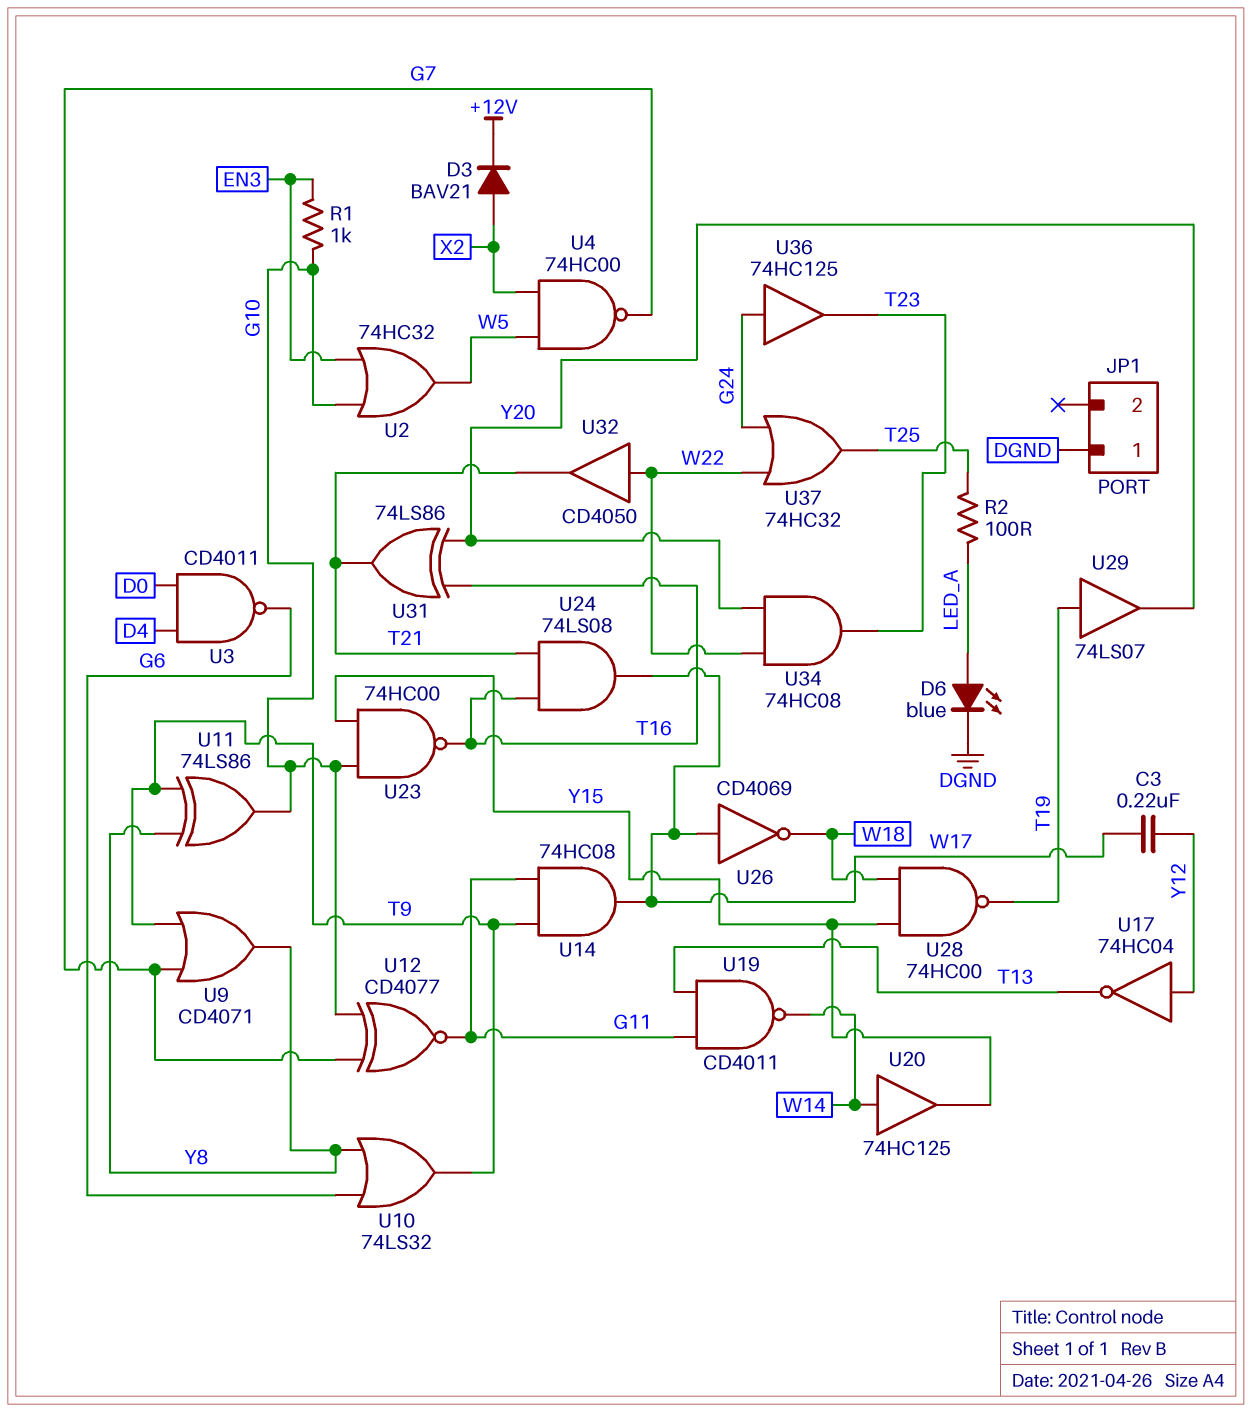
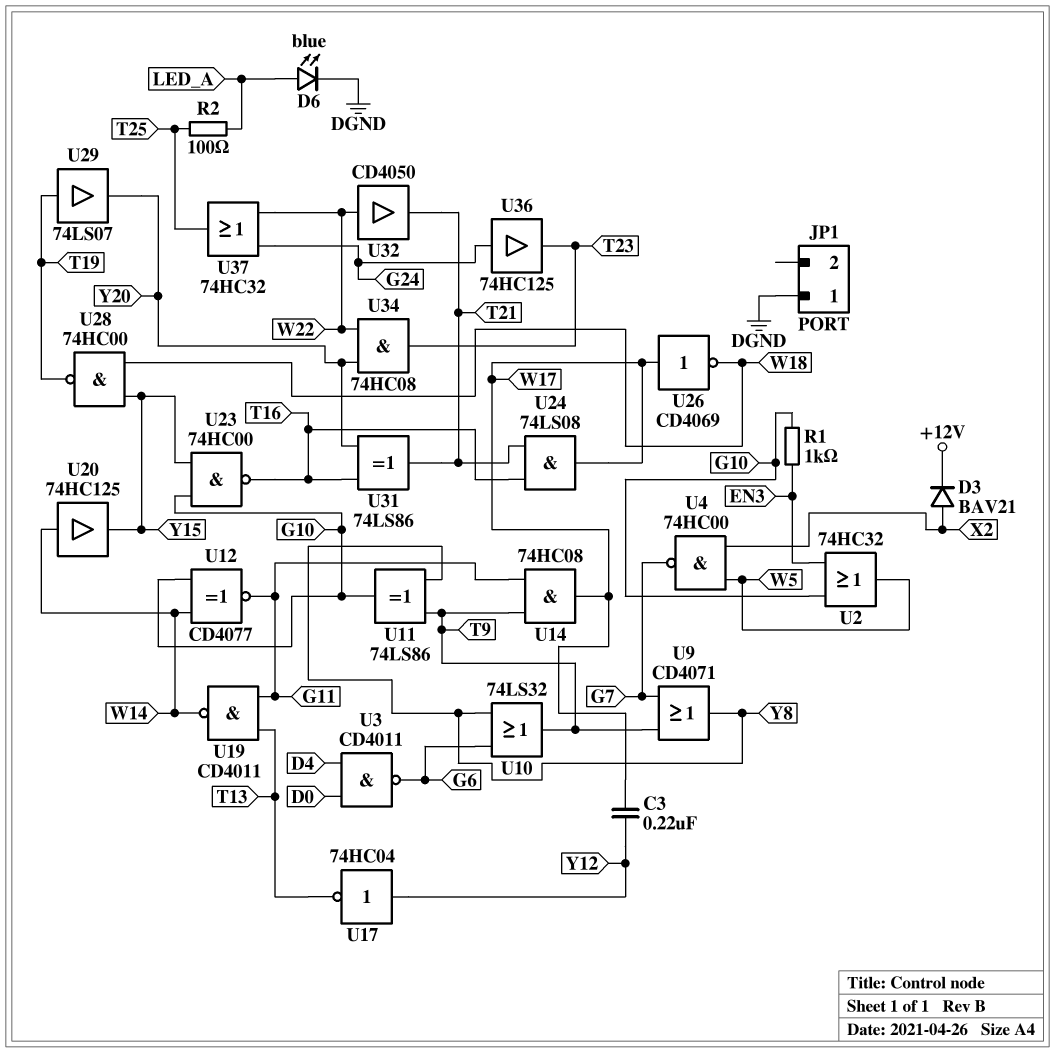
U12: XNOR CD4077 (in G7, in G10, out G11) -> XNOR CD4077 (in G10, in W14, out G11)

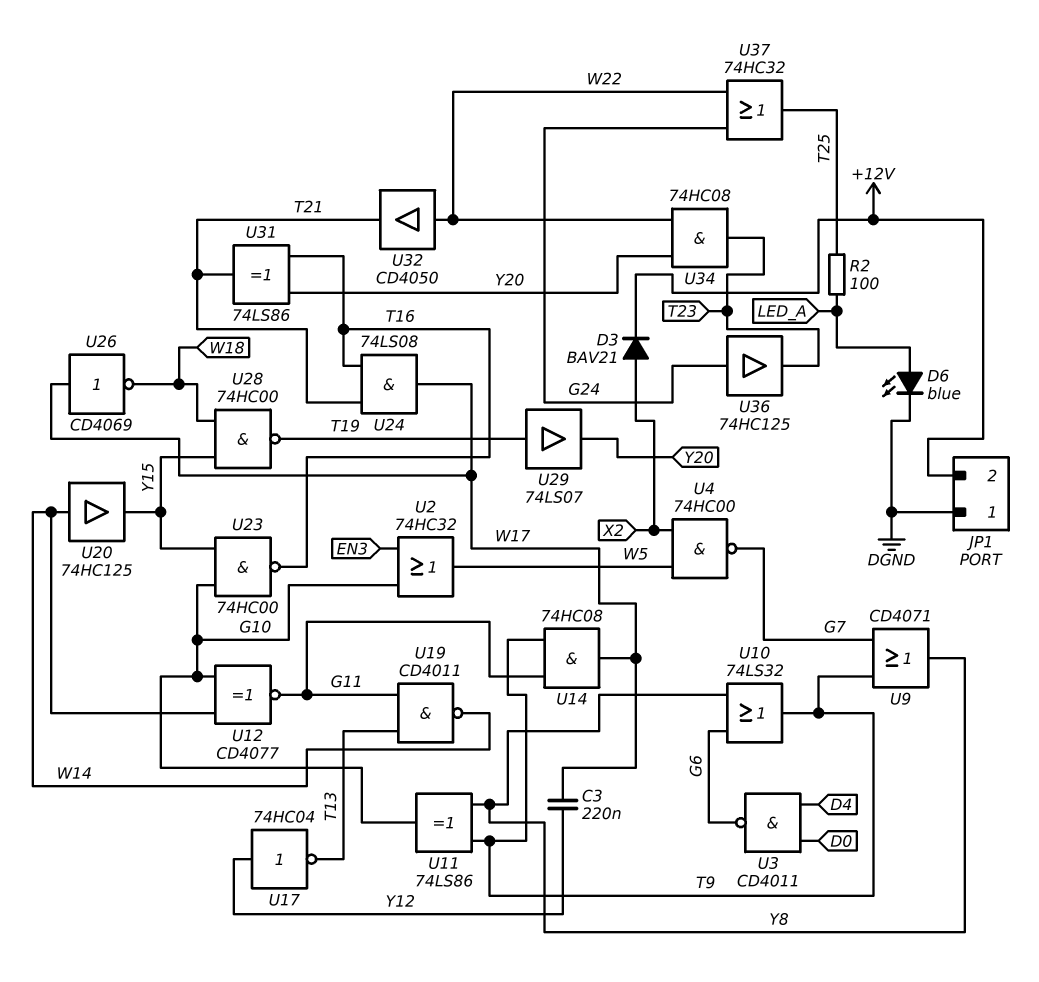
JP1 pin 2: none -> +12V
R1: 1k (EN3, G10) -> none

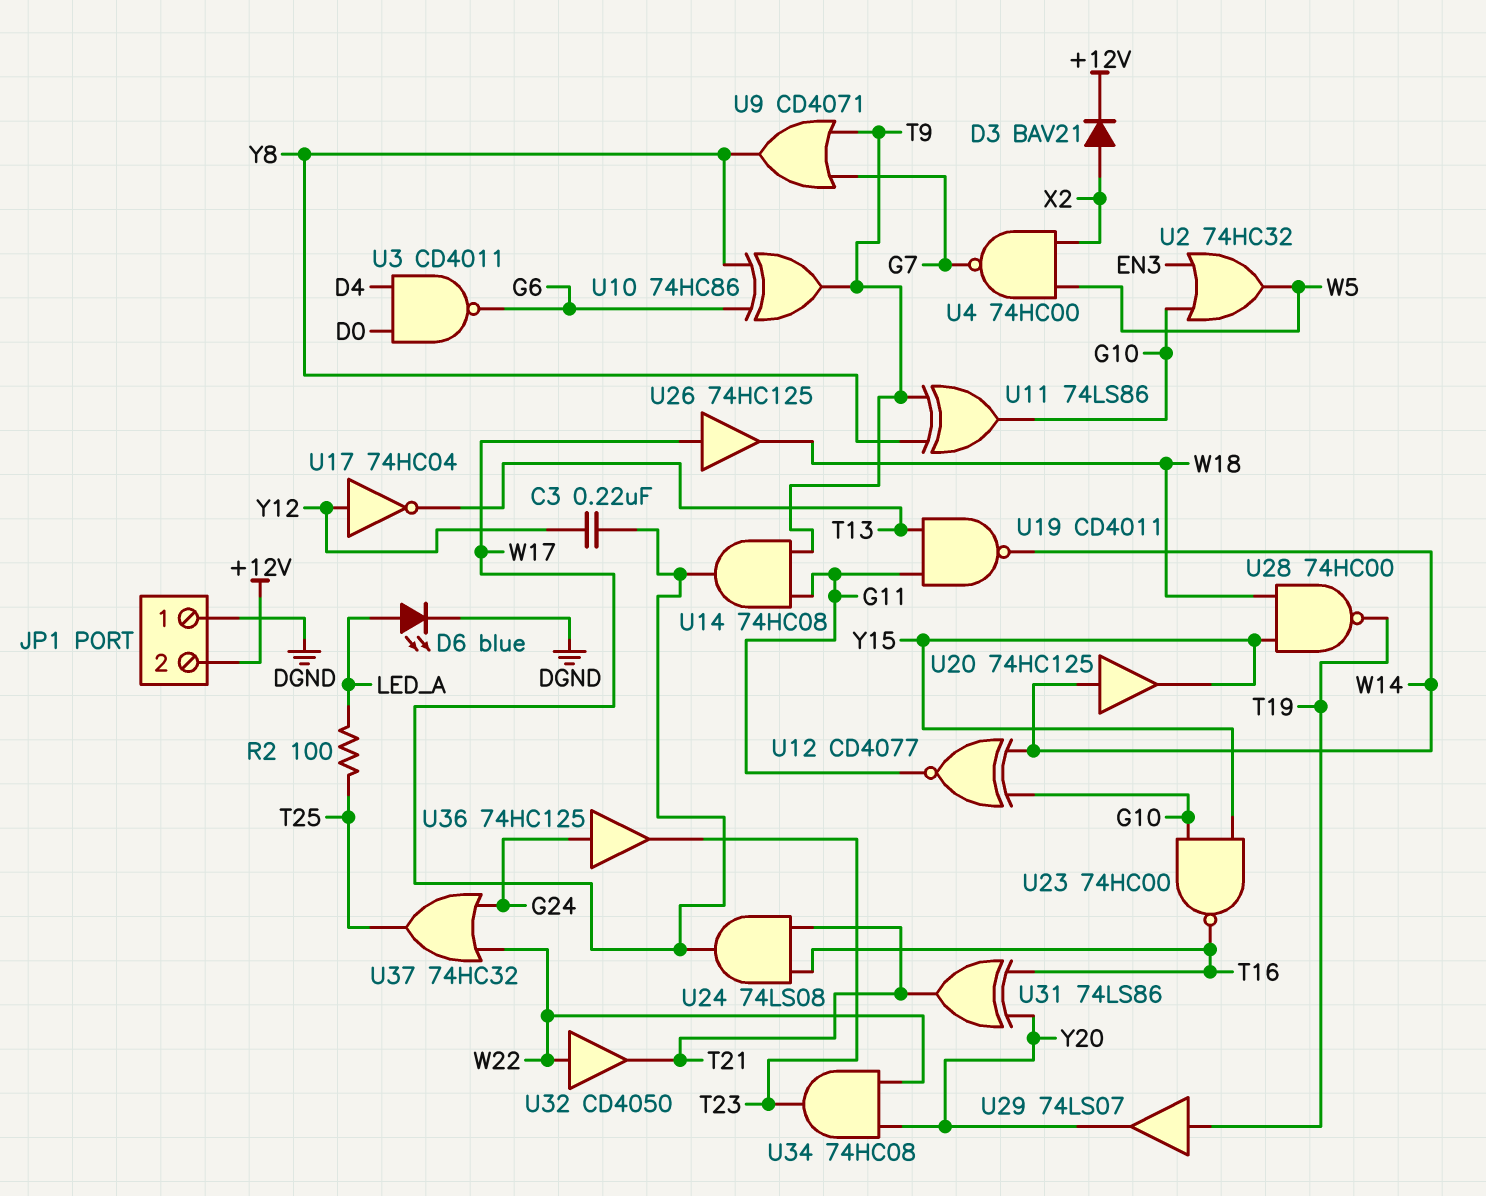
U10: OR 74LS32 (in G6, in Y8, out T9) -> XOR 74HC86 (in G6, in Y8, out T9)
U26: NOT CD4069 (in W17, out W18) -> buffer 74HC125 (in W17, out W18)

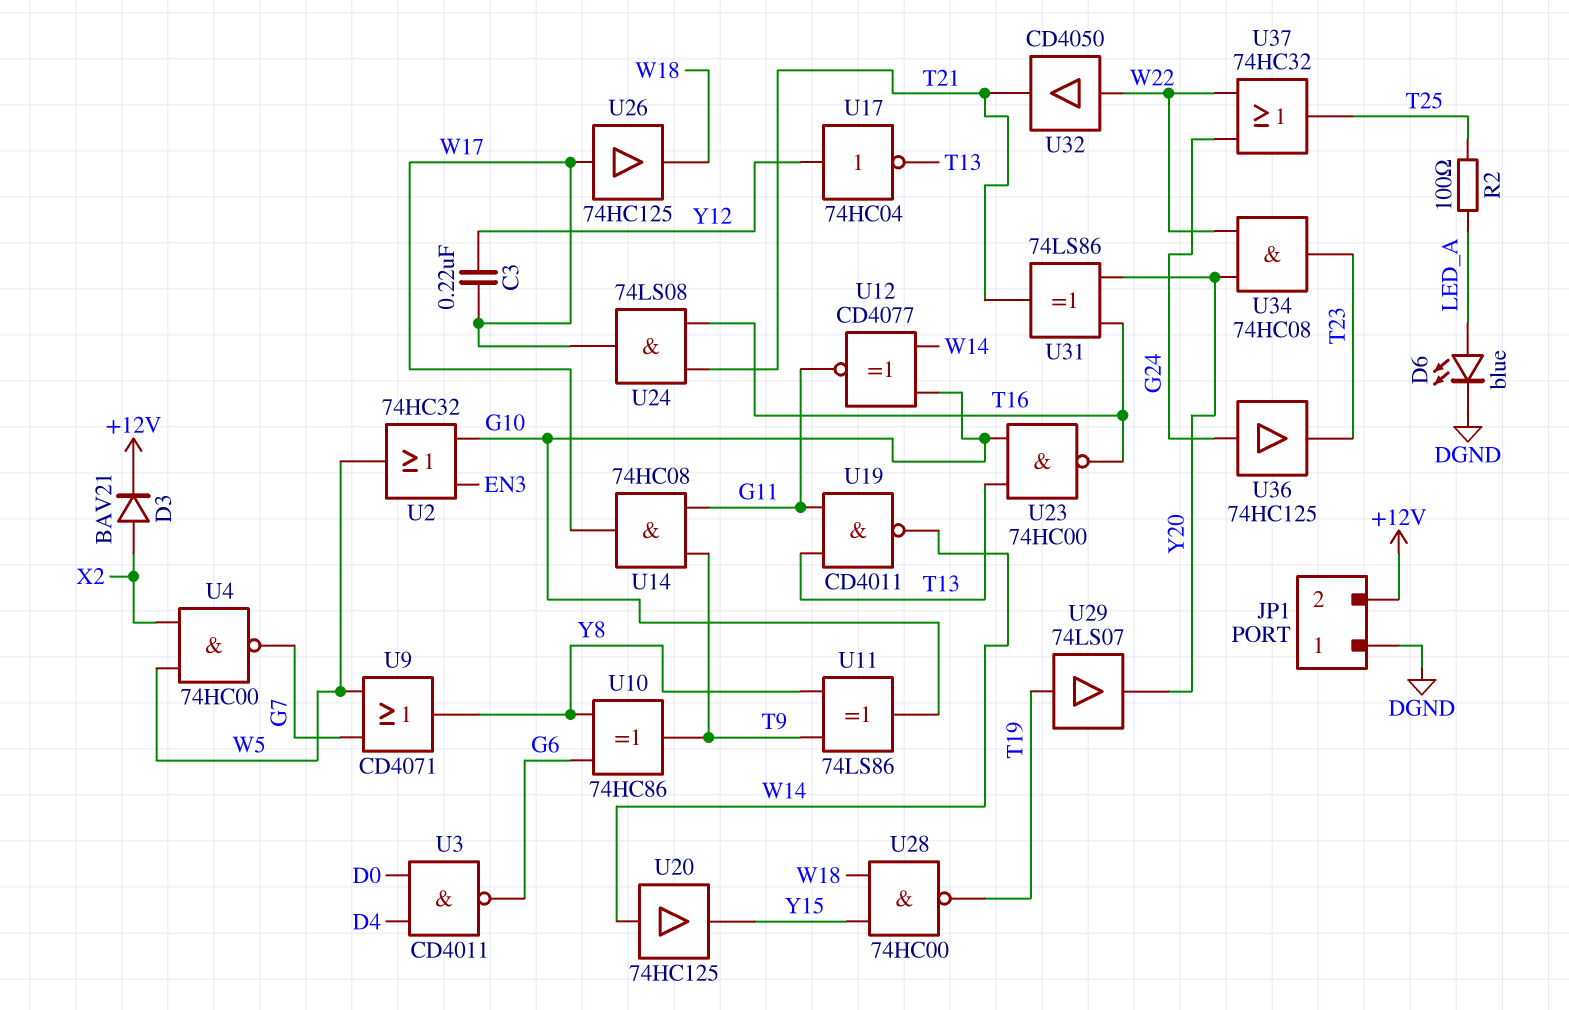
U9: OR CD4071 (in G7, in T9, out Y8) -> OR CD4071 (in G7, in W5, out Y8)
U23: NAND 74HC00 (in G10, in Y15, out T16) -> NAND 74HC00 (in G10, in T13, out T16)

